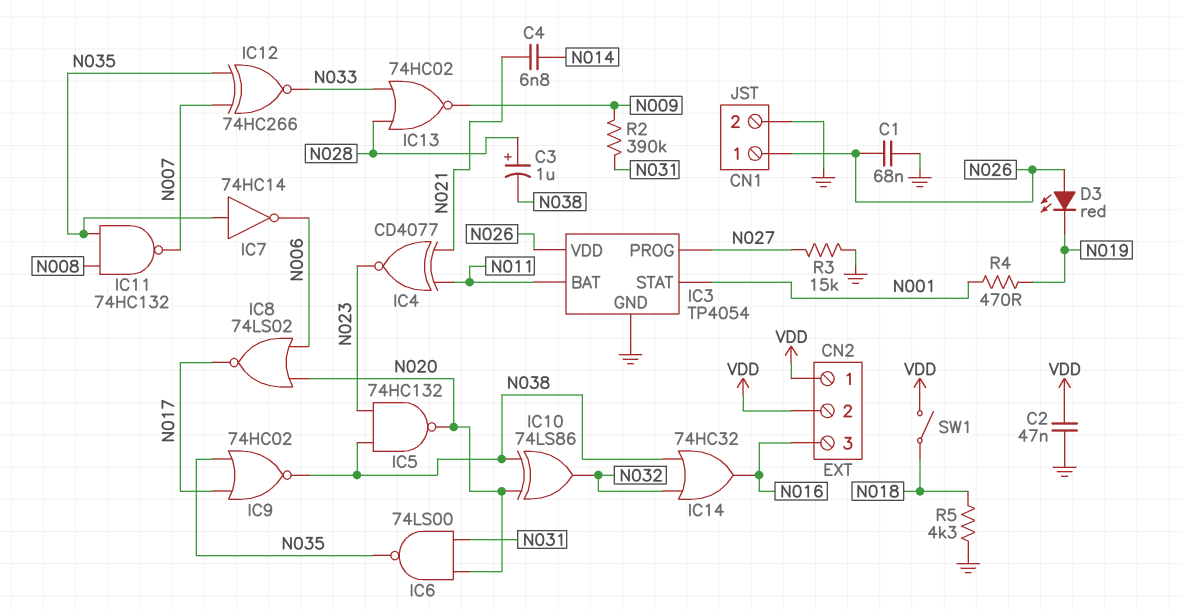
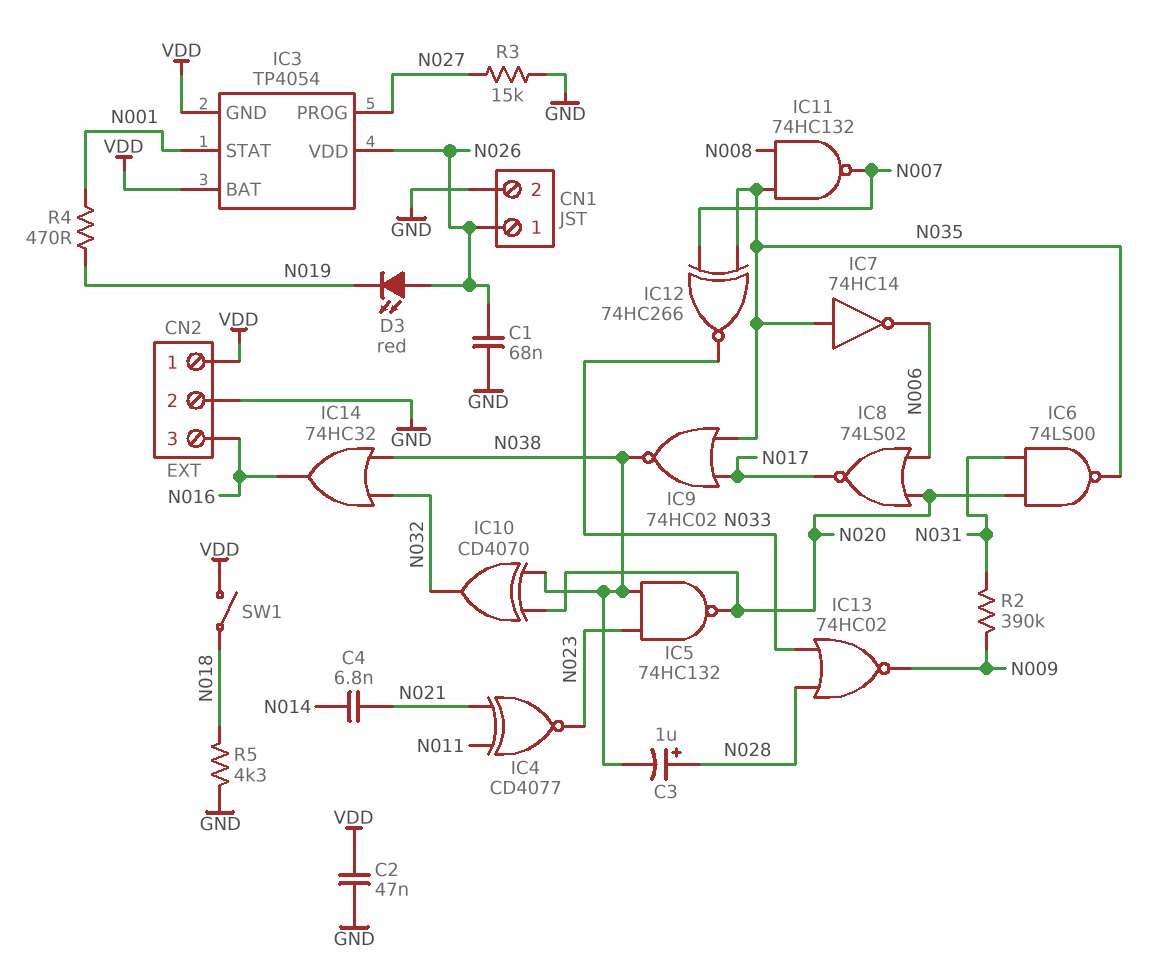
CN2 pin 2: VDD -> GND
IC3 pin BAT: N011 -> VDD
IC3 pin GND: GND -> VDD
IC10: XOR 74LS86 (in N020, in N038, out N032) -> XOR CD4070 (in N020, in N038, out N032)

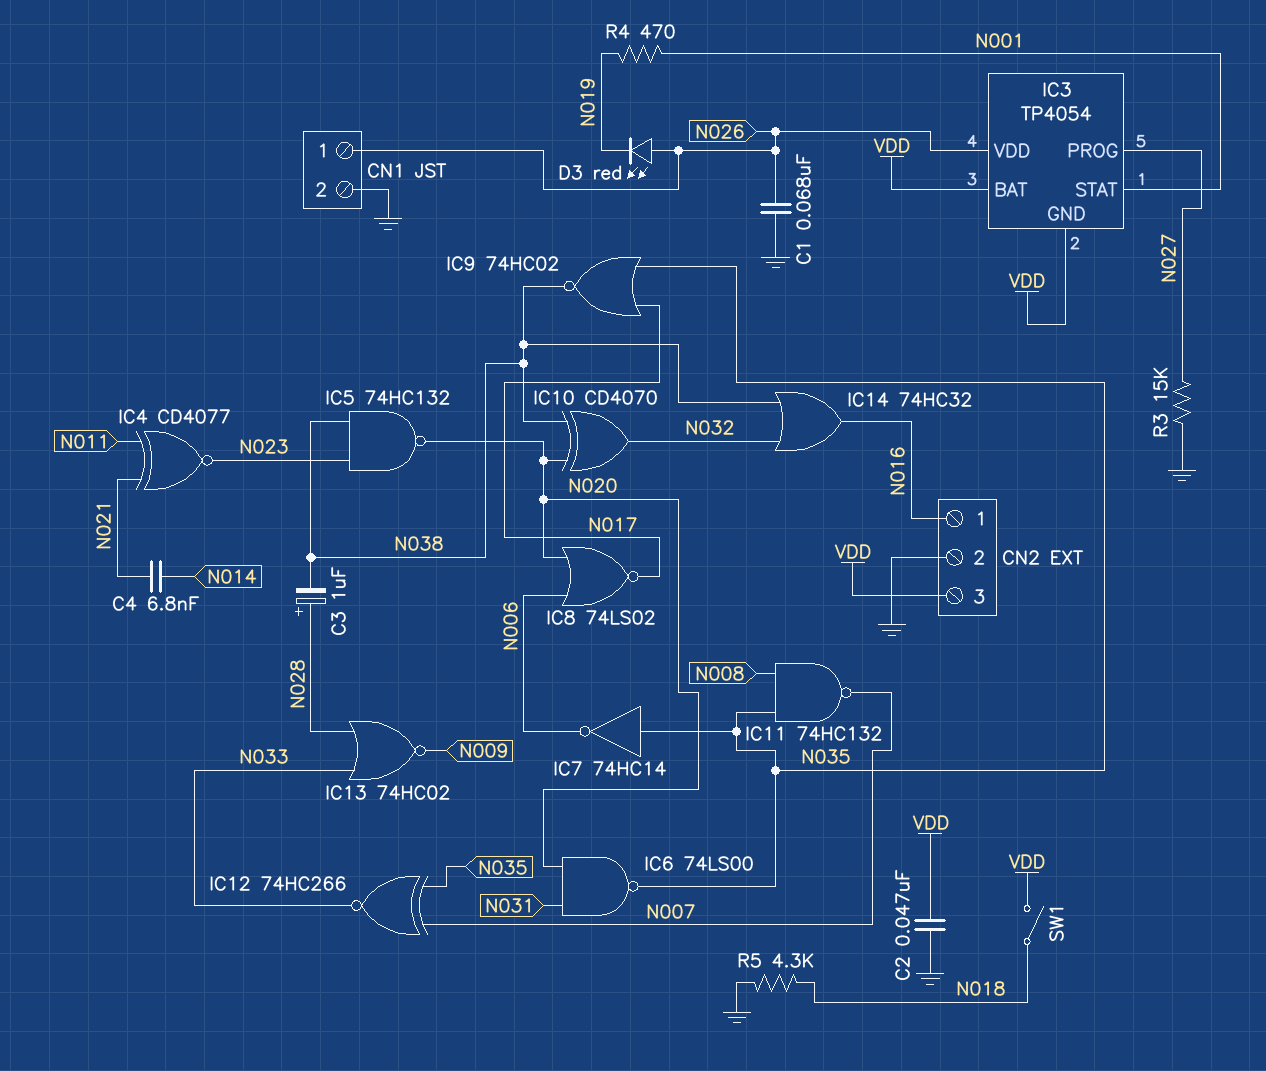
CN2 pin 1: VDD -> N016
CN2 pin 3: N016 -> VDD
R2: 390k (N009, N031) -> none

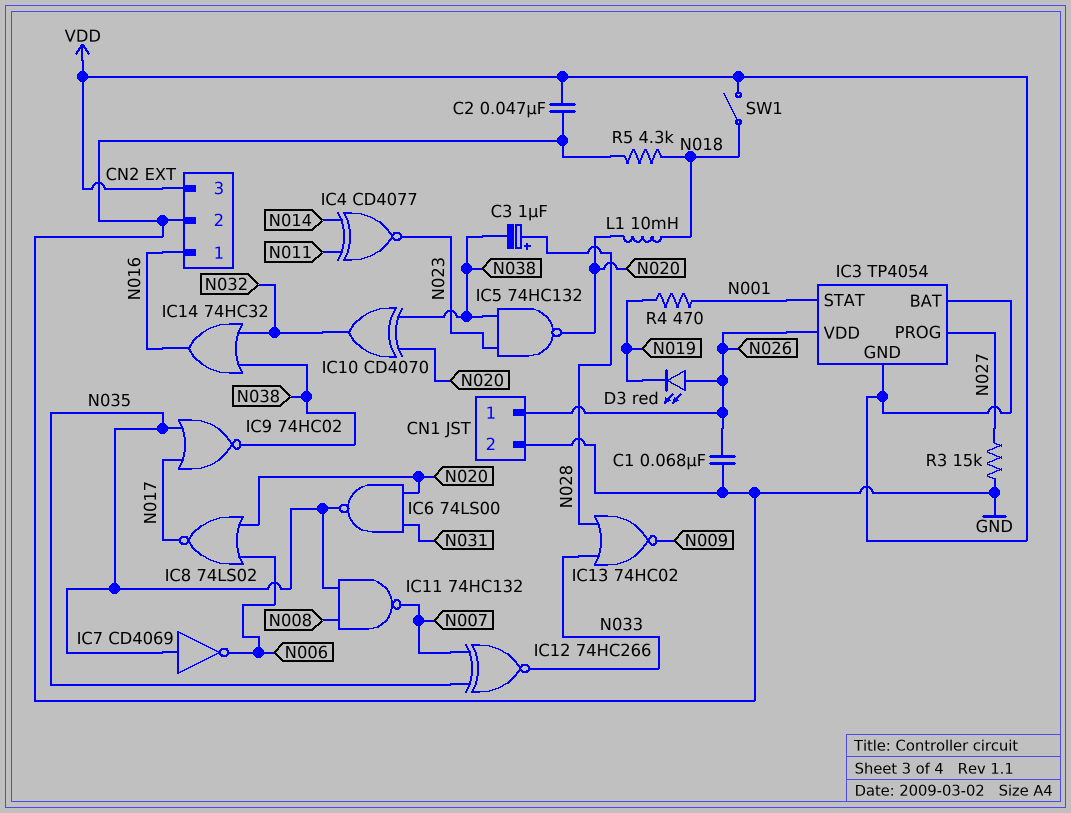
C4: 6.8nF (N014, N021) -> none
IC4: XNOR CD4077 (in N011, in N021, out N023) -> XNOR CD4077 (in N011, in N014, out N023)
IC7: NOT 74HC14 (in N035, out N006) -> NOT CD4069 (in N035, out N006)
L1: none -> 10mH (N018, N020)

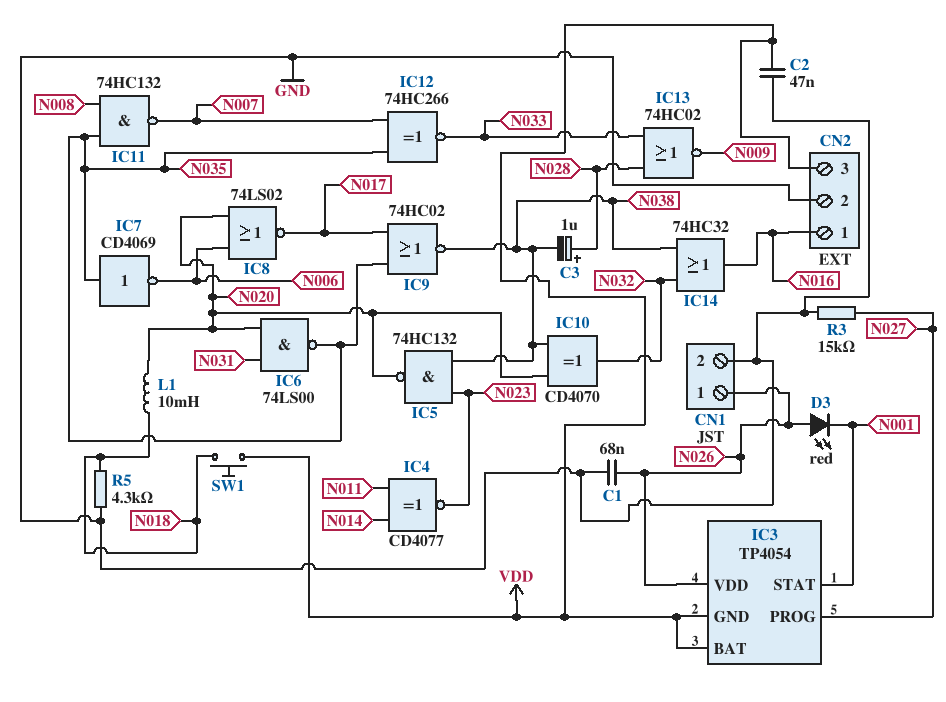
D3: LED red (A N026, K N019) -> LED red (A N026, K N001)
R4: 470 (N001, N019) -> none
SW1: switch (N018, VDD) -> button (N018, VDD)

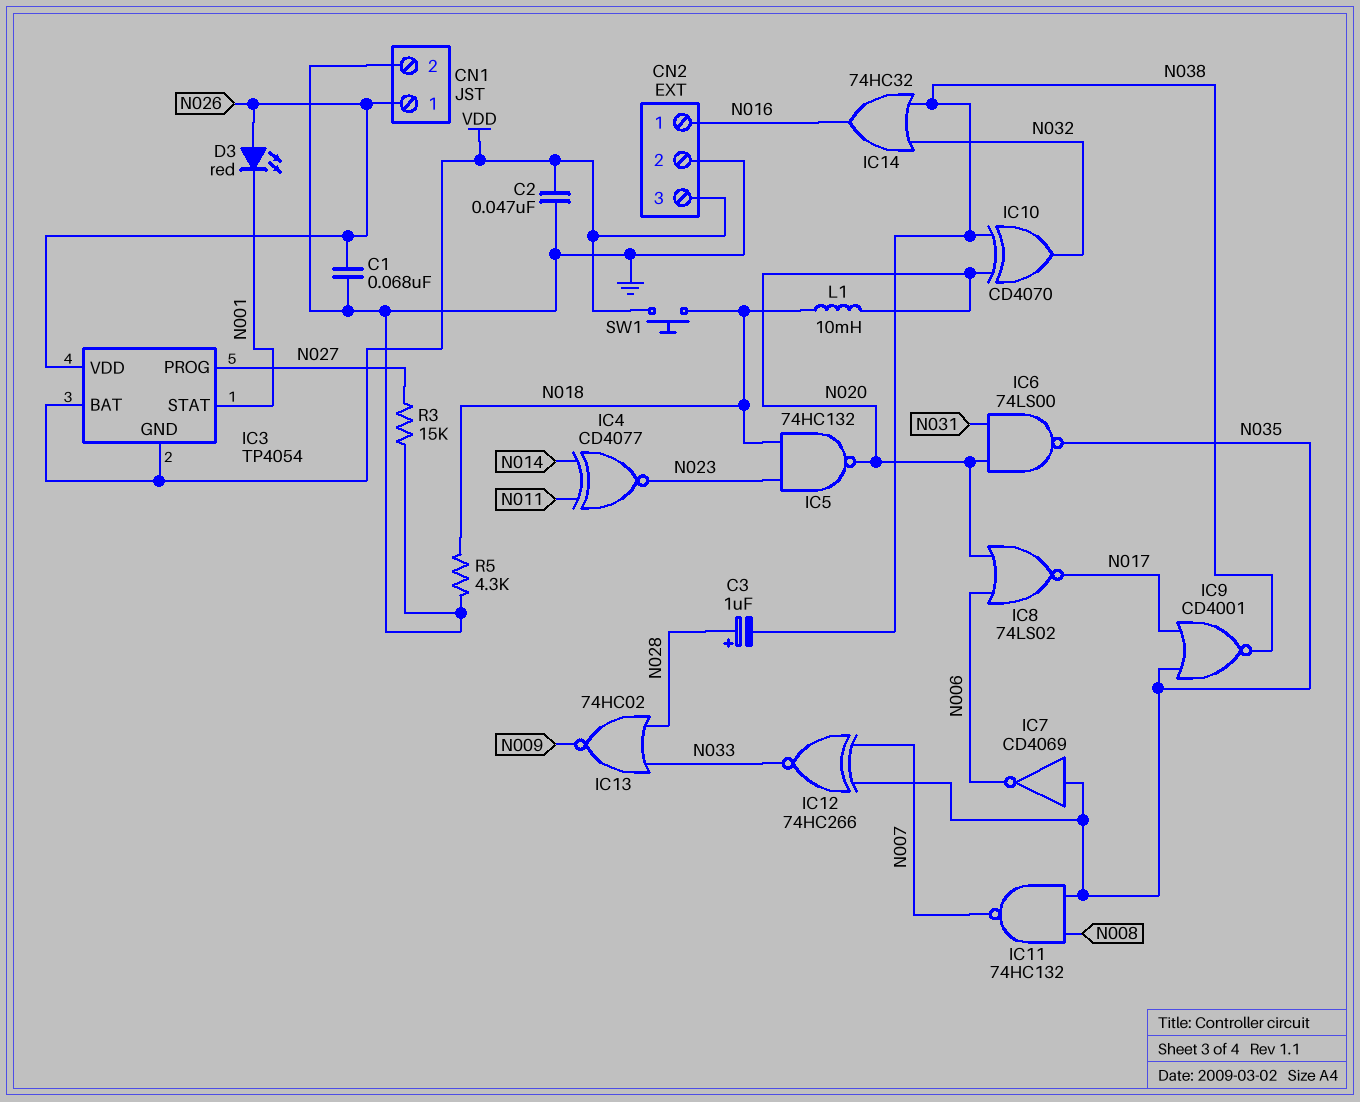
IC5: NAND 74HC132 (in N023, in N038, out N020) -> NAND 74HC132 (in N018, in N023, out N020)
IC9: NOR 74HC02 (in N017, in N035, out N038) -> NOR CD4001 (in N017, in N035, out N038)

